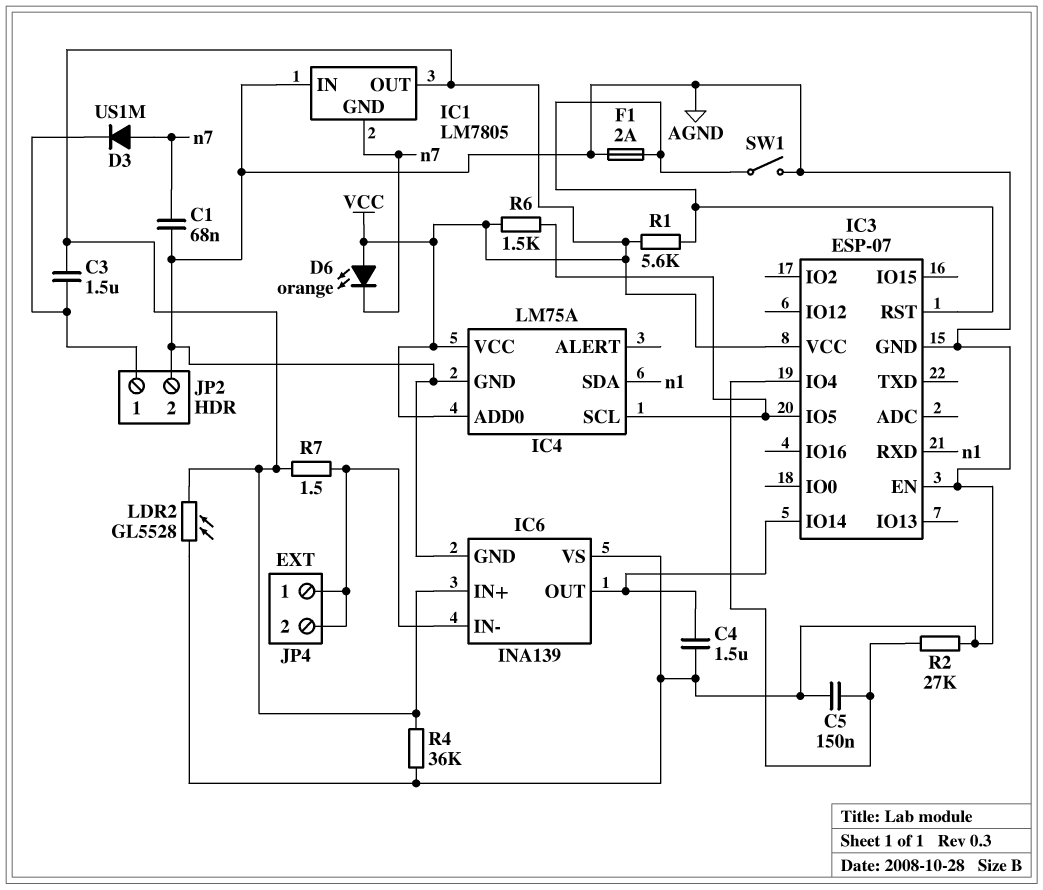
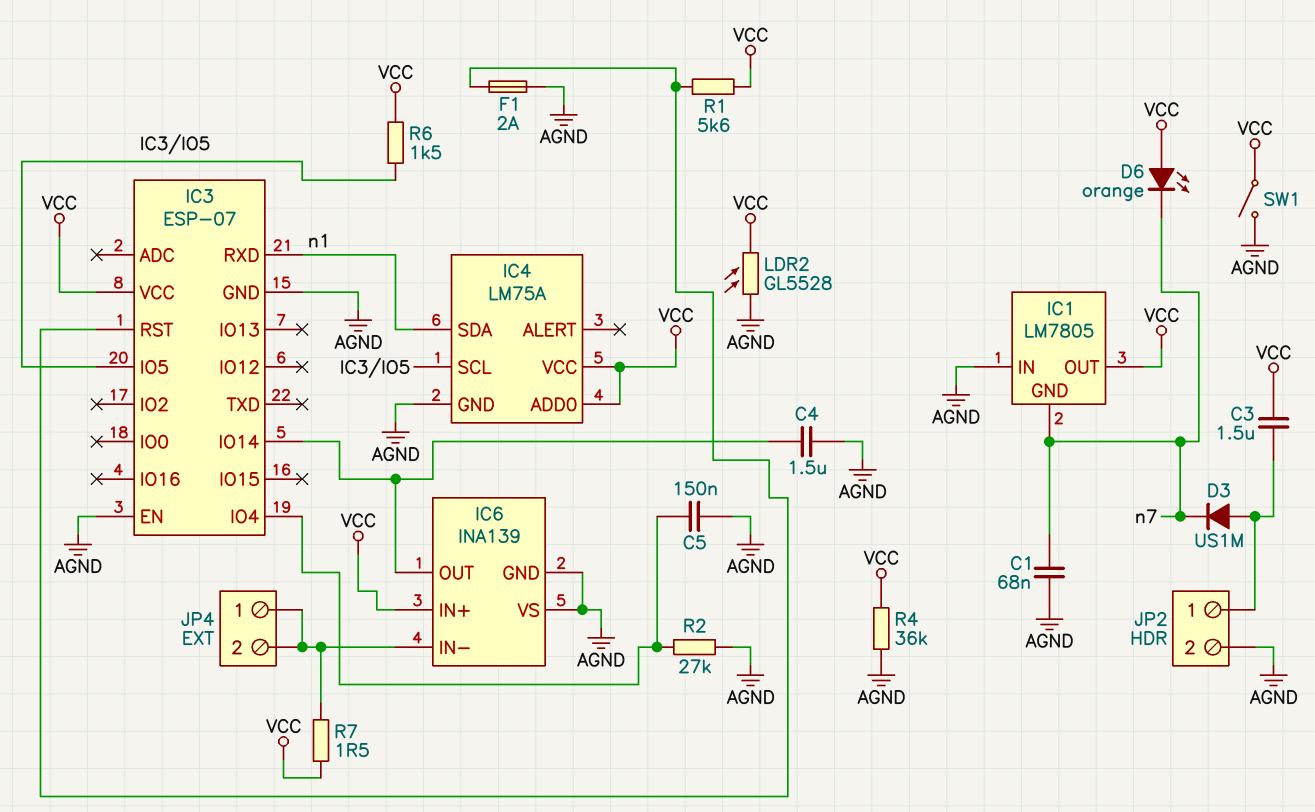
D3: diode US1M (A n7, K JP2/1) -> diode US1M (A JP2/1, K n7)
SW1: switch (AGND, IC3/RST) -> switch (AGND, VCC)

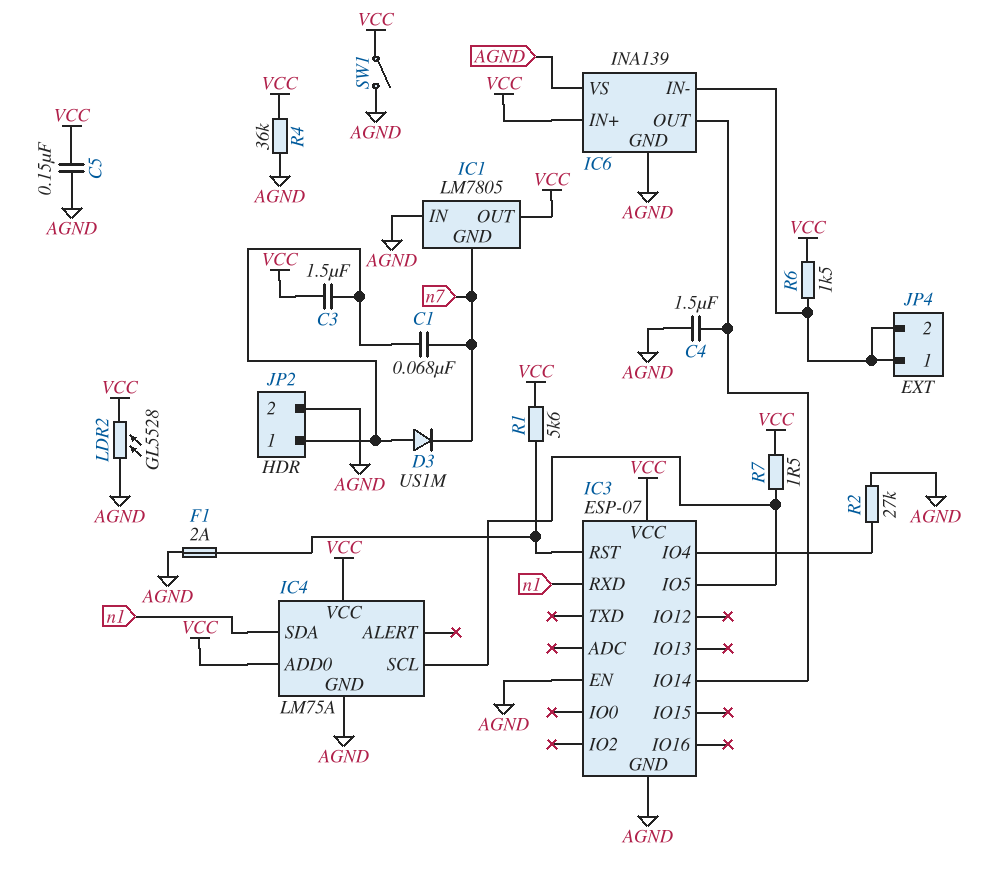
C1: 68nF (AGND, n7) -> 68nF (JP2/1, n7)
C5: 150nF (AGND, IC3/IO4) -> 150nF (AGND, VCC)
D6: LED orange (A VCC, K n7) -> none
R6: 1.5k (IC3/IO5, VCC) -> 1.5k (IC6/IN-, VCC)
R7: 1.5 (IC6/IN-, VCC) -> 1.5 (IC3/IO5, VCC)

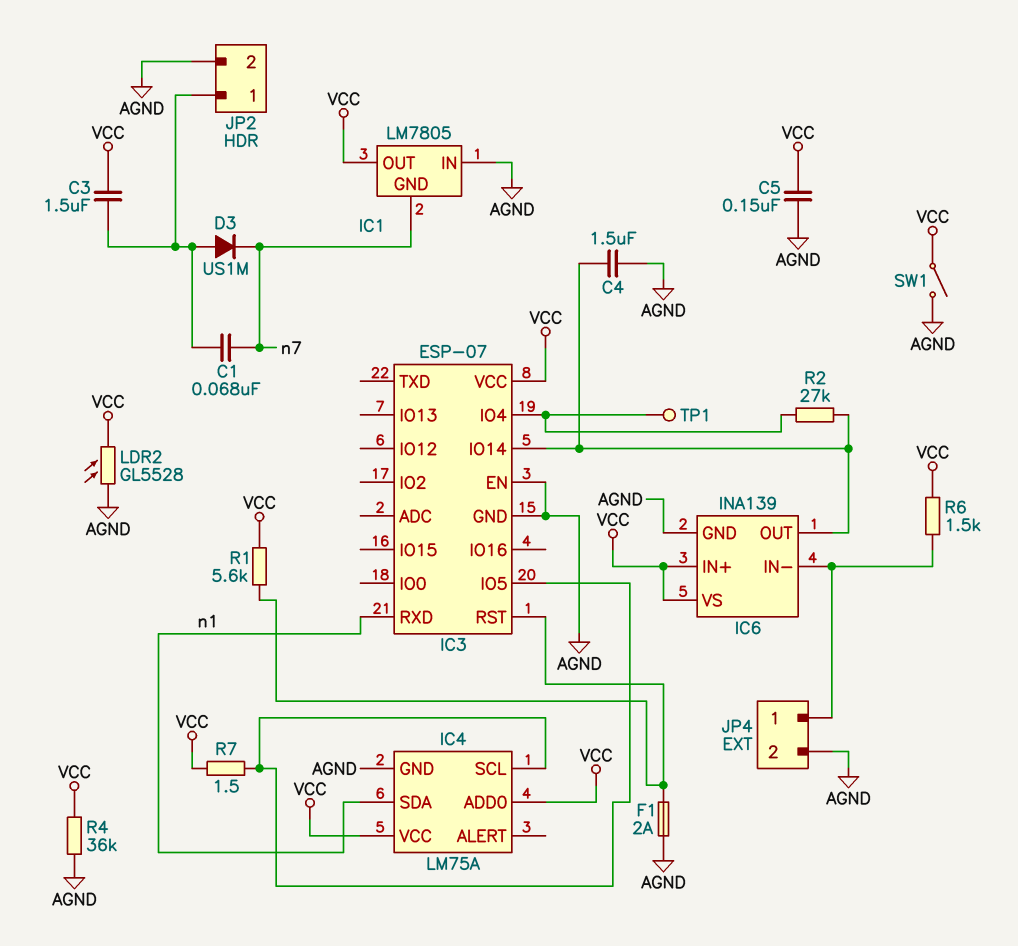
IC6 pin VS: AGND -> VCC
JP4 pin 2: IC6/IN- -> AGND
R2: 27k (AGND, IC3/IO4) -> 27k (IC3/IO4, IC3/IO14)
TP1: none -> test point (IC3/IO4)

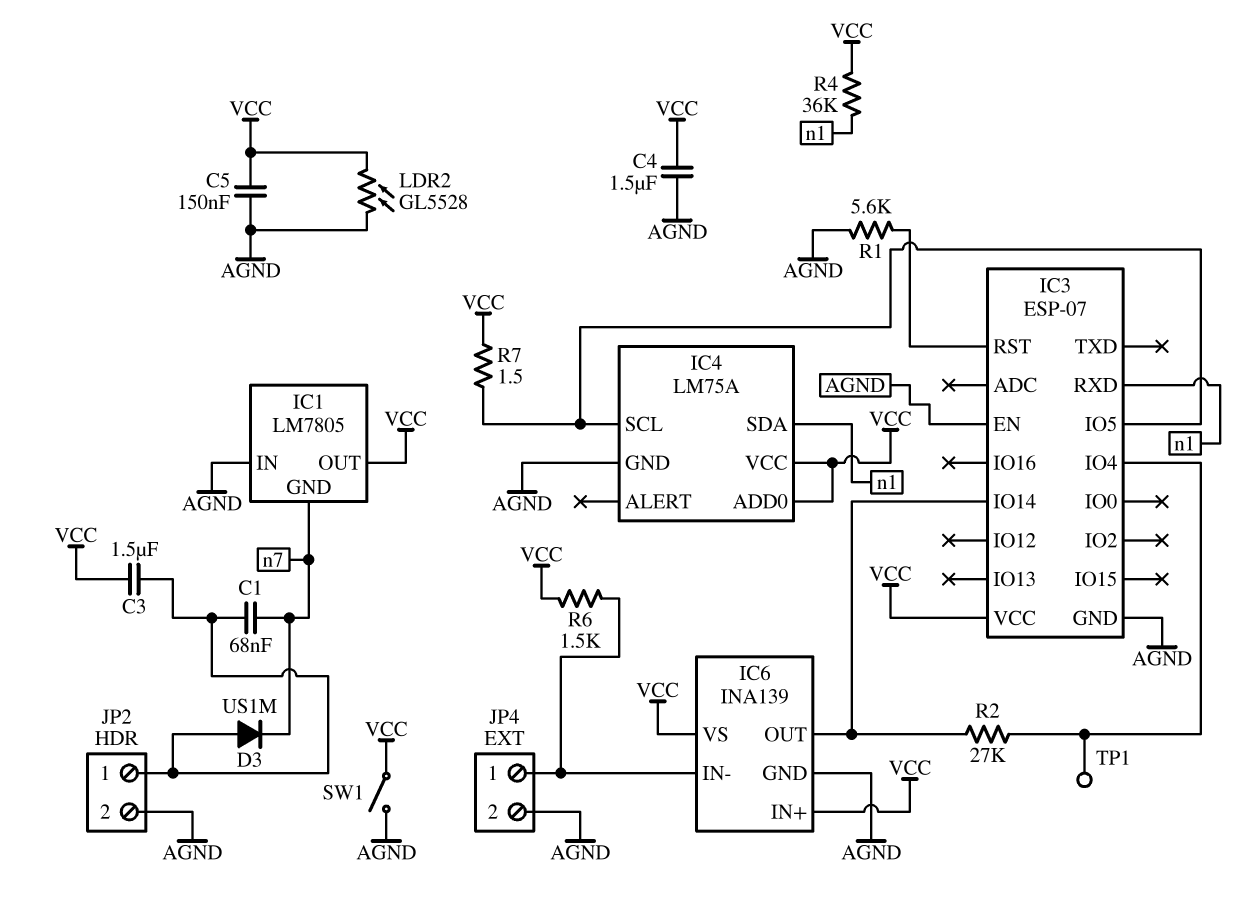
C4: 1.5uF (AGND, IC3/IO14) -> 1.5uF (AGND, VCC)
F1: 2A (AGND, IC3/RST) -> none
R1: 5.6k (IC3/RST, VCC) -> 5.6k (AGND, IC3/RST)
R4: 36k (AGND, VCC) -> 36k (VCC, n1)

